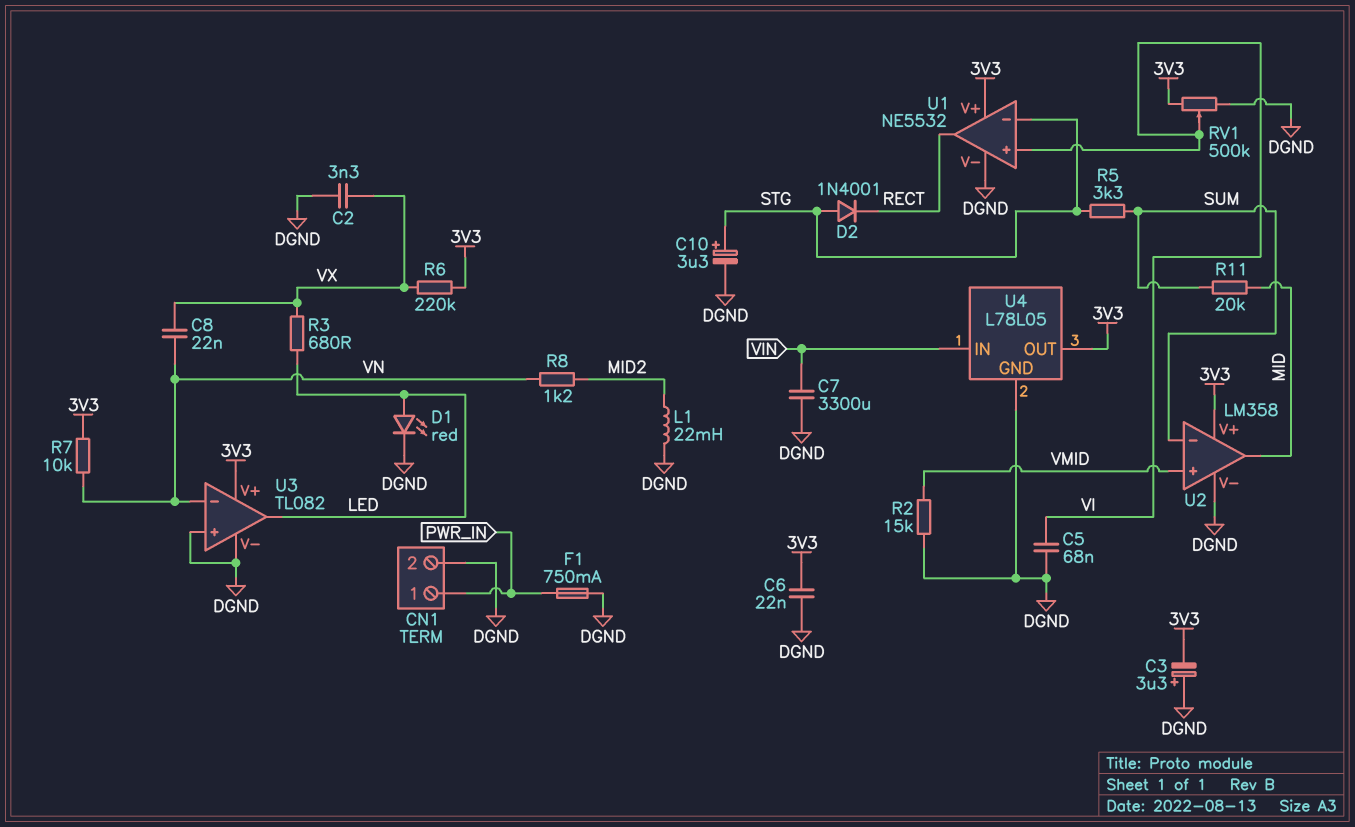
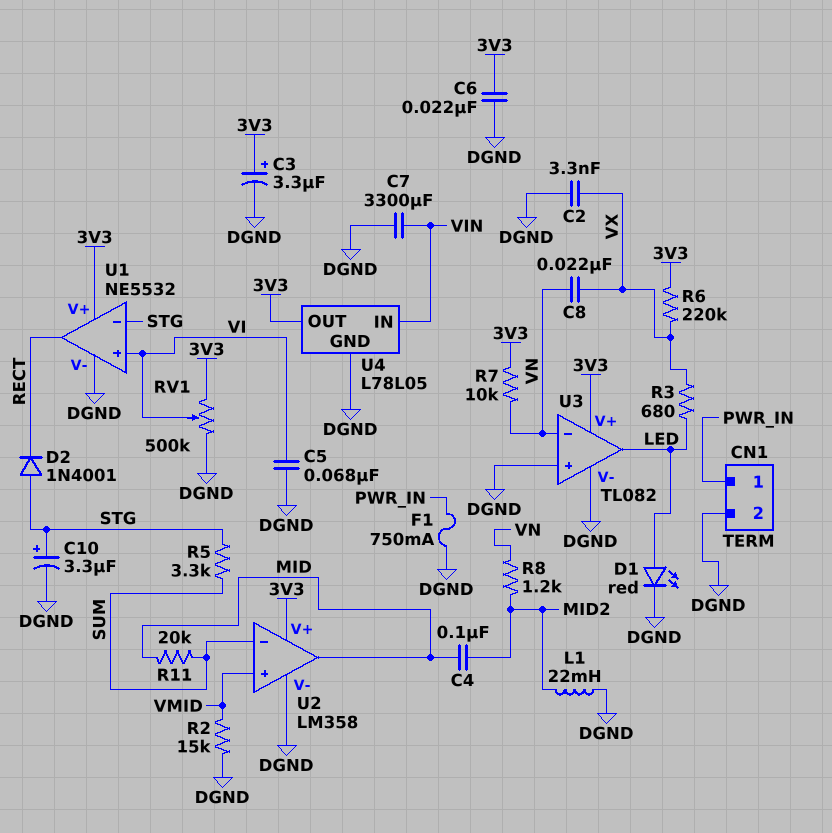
C3: 3.3uF (plus DGND, minus 3V3) -> 3.3uF (plus 3V3, minus DGND)
C4: none -> 100nF (MID, MID2)

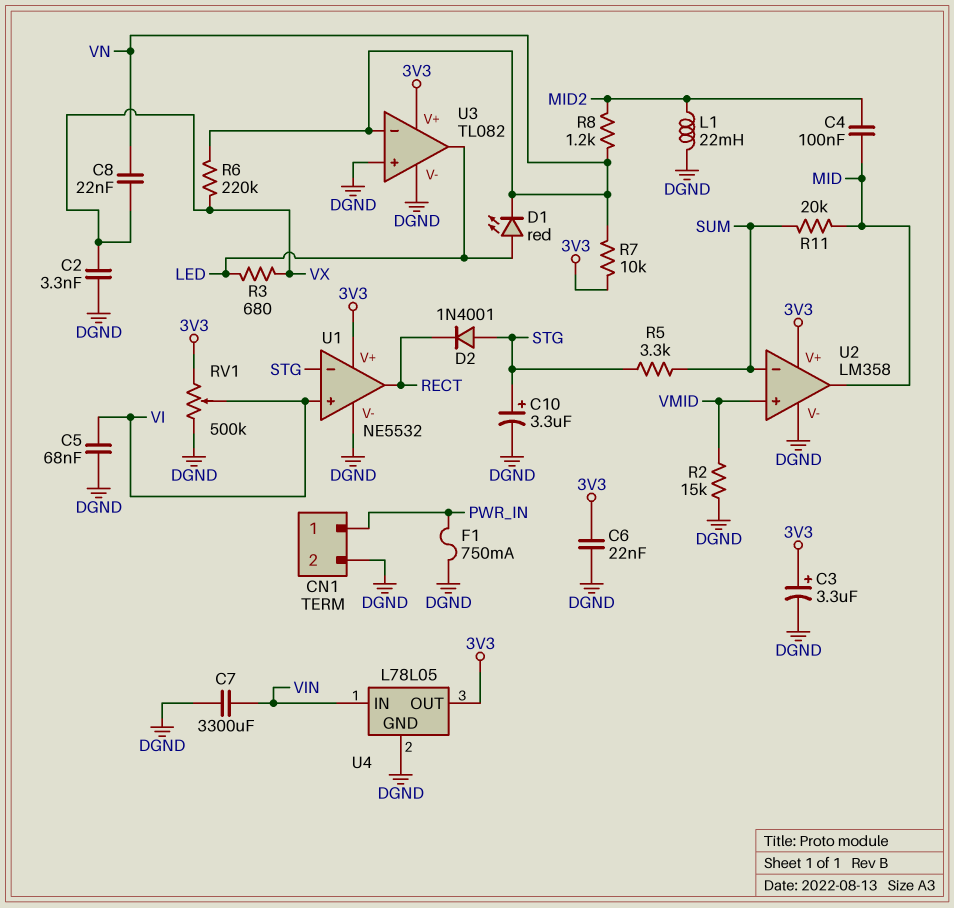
D1: LED red (A LED, K DGND) -> LED red (A LED, K VN)
R6: 220k (3V3, VX) -> 220k (VN, VX)

